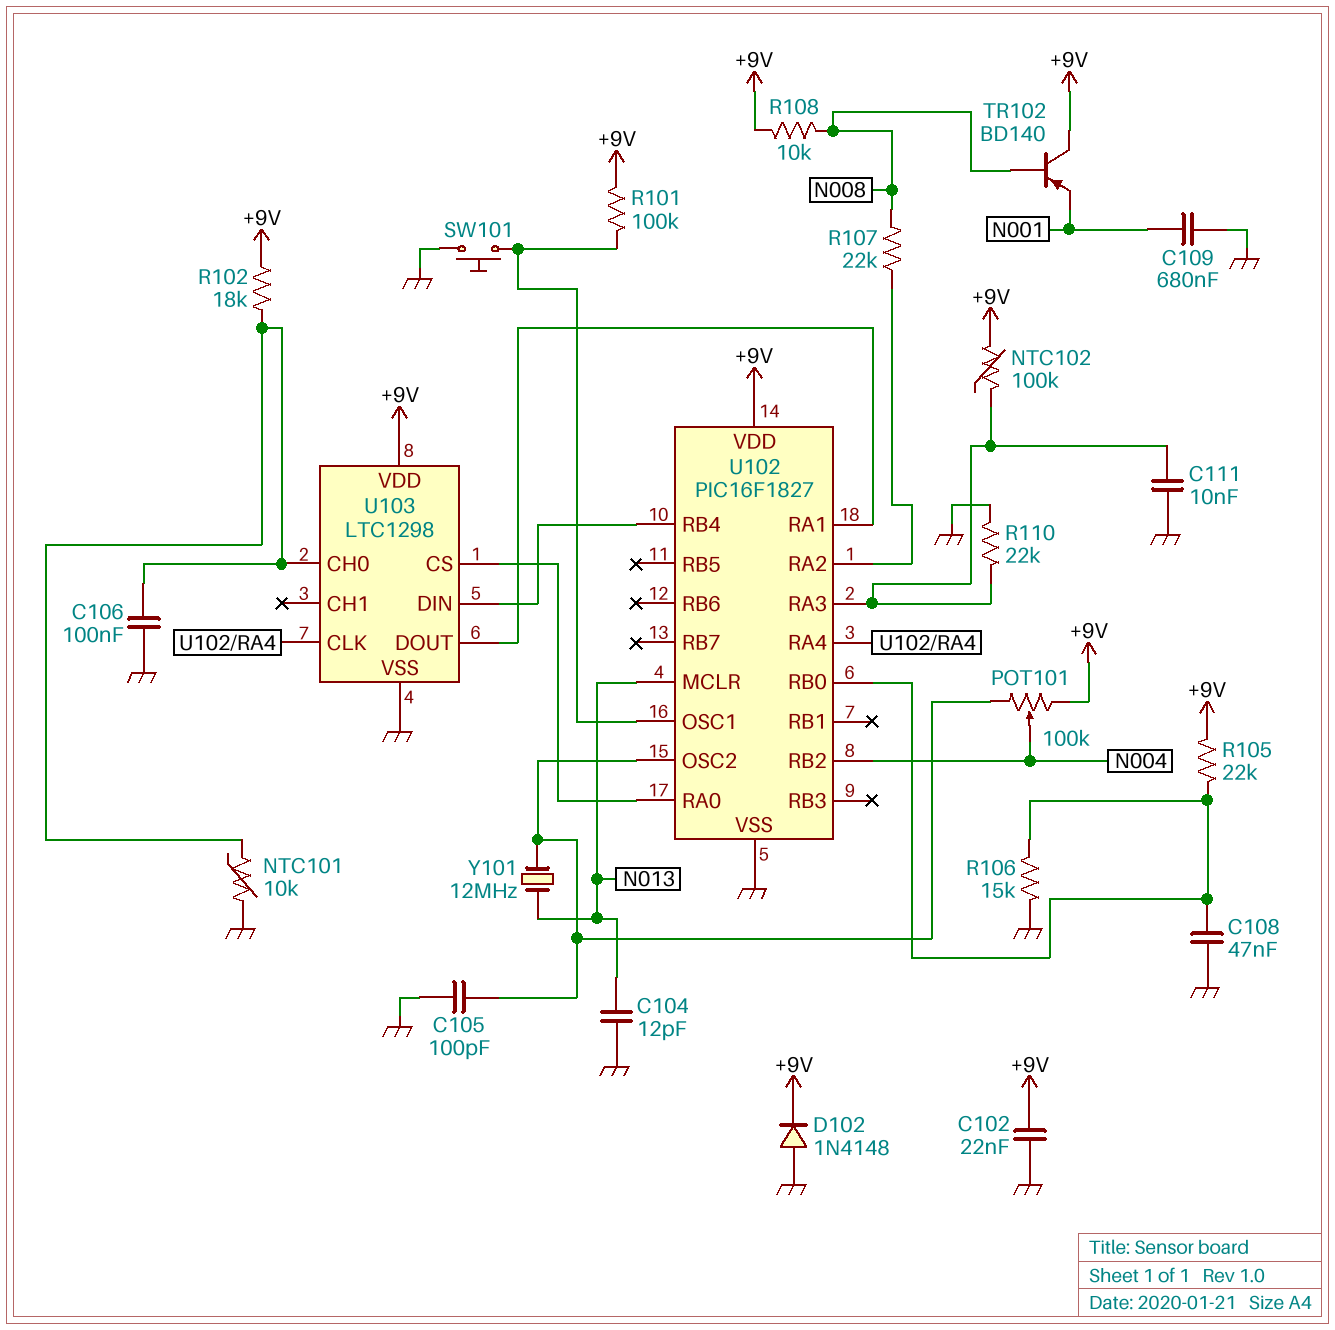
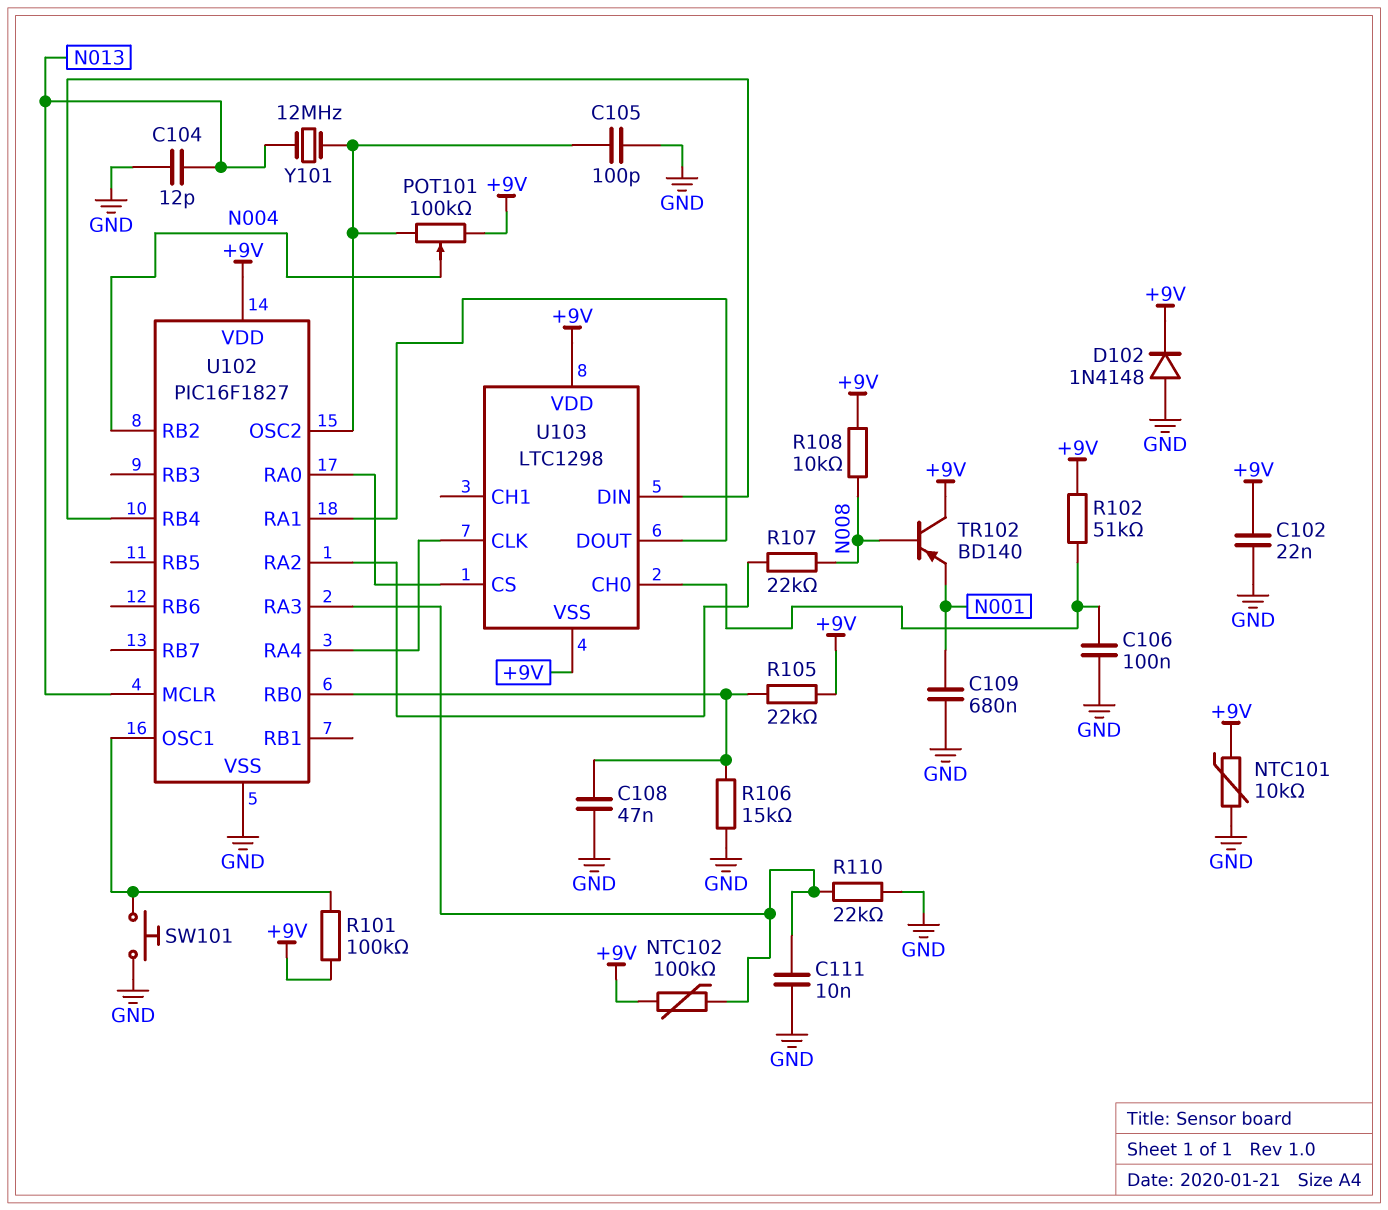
NTC101: 10k (GND, U103/CH0) -> 10k (+9V, GND)
R102: 18k (+9V, U103/CH0) -> 51k (+9V, U103/CH0)
U103 pin VSS: GND -> +9V

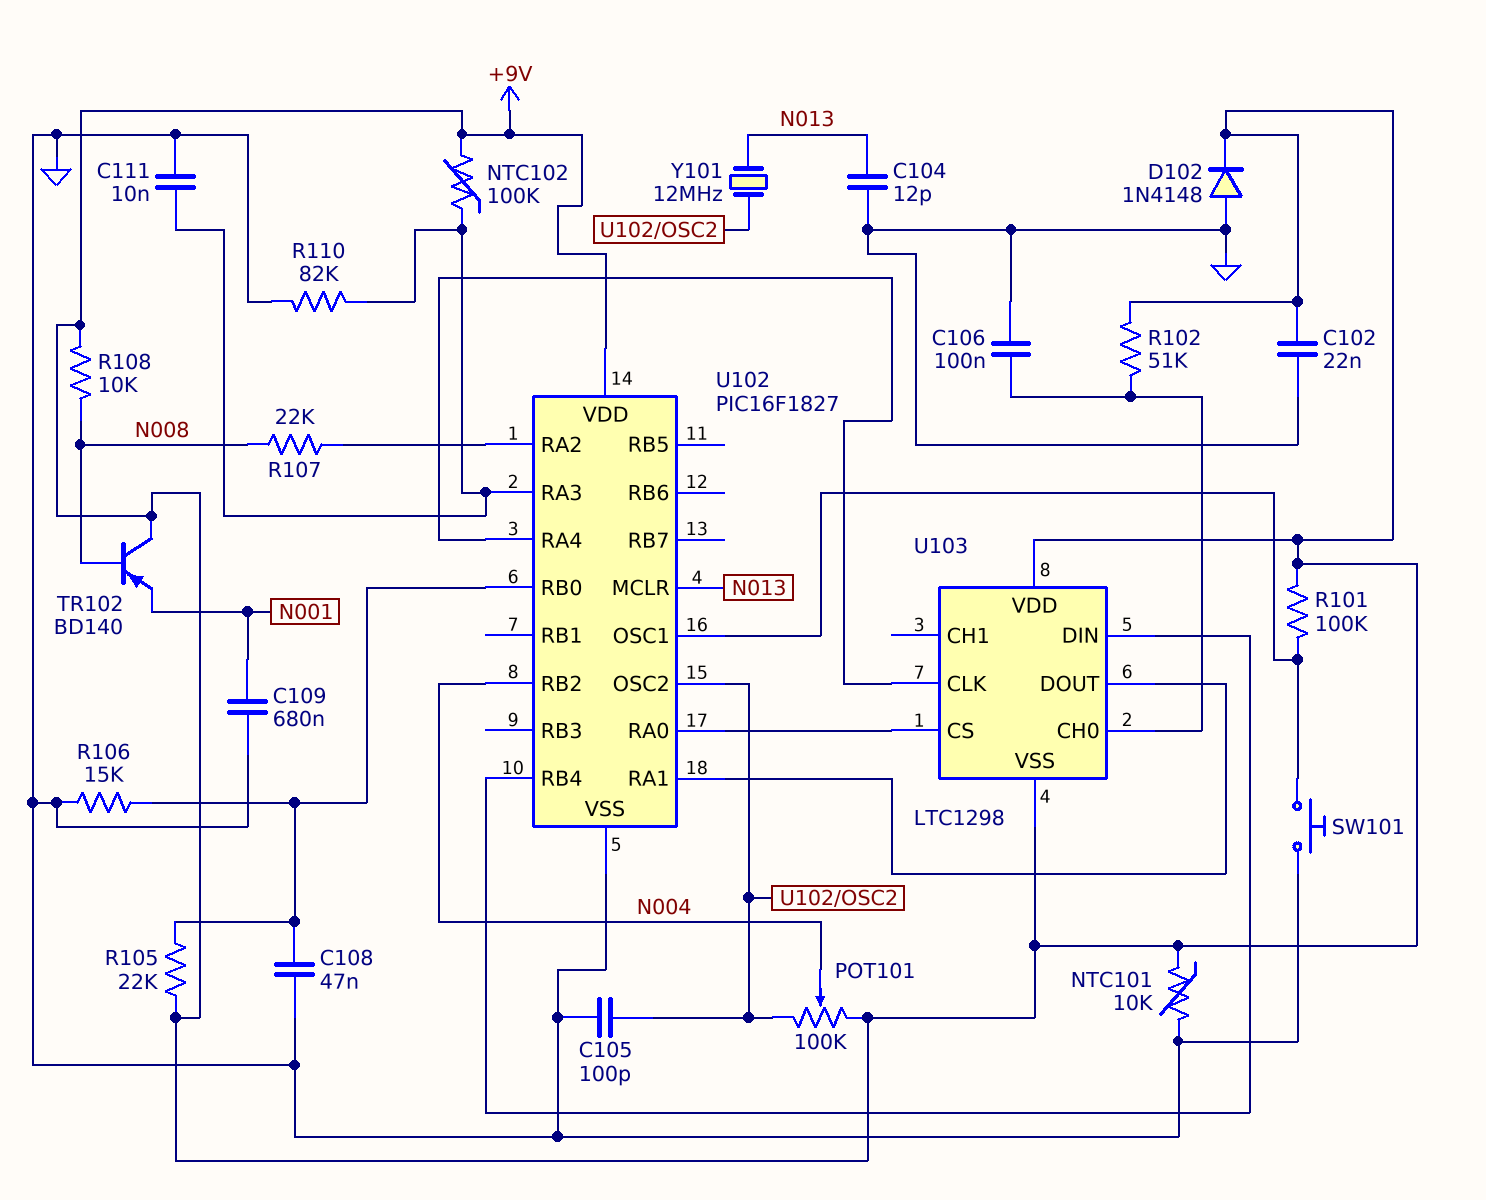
R110: 22k (GND, U102/RA3) -> 82k (GND, U102/RA3)

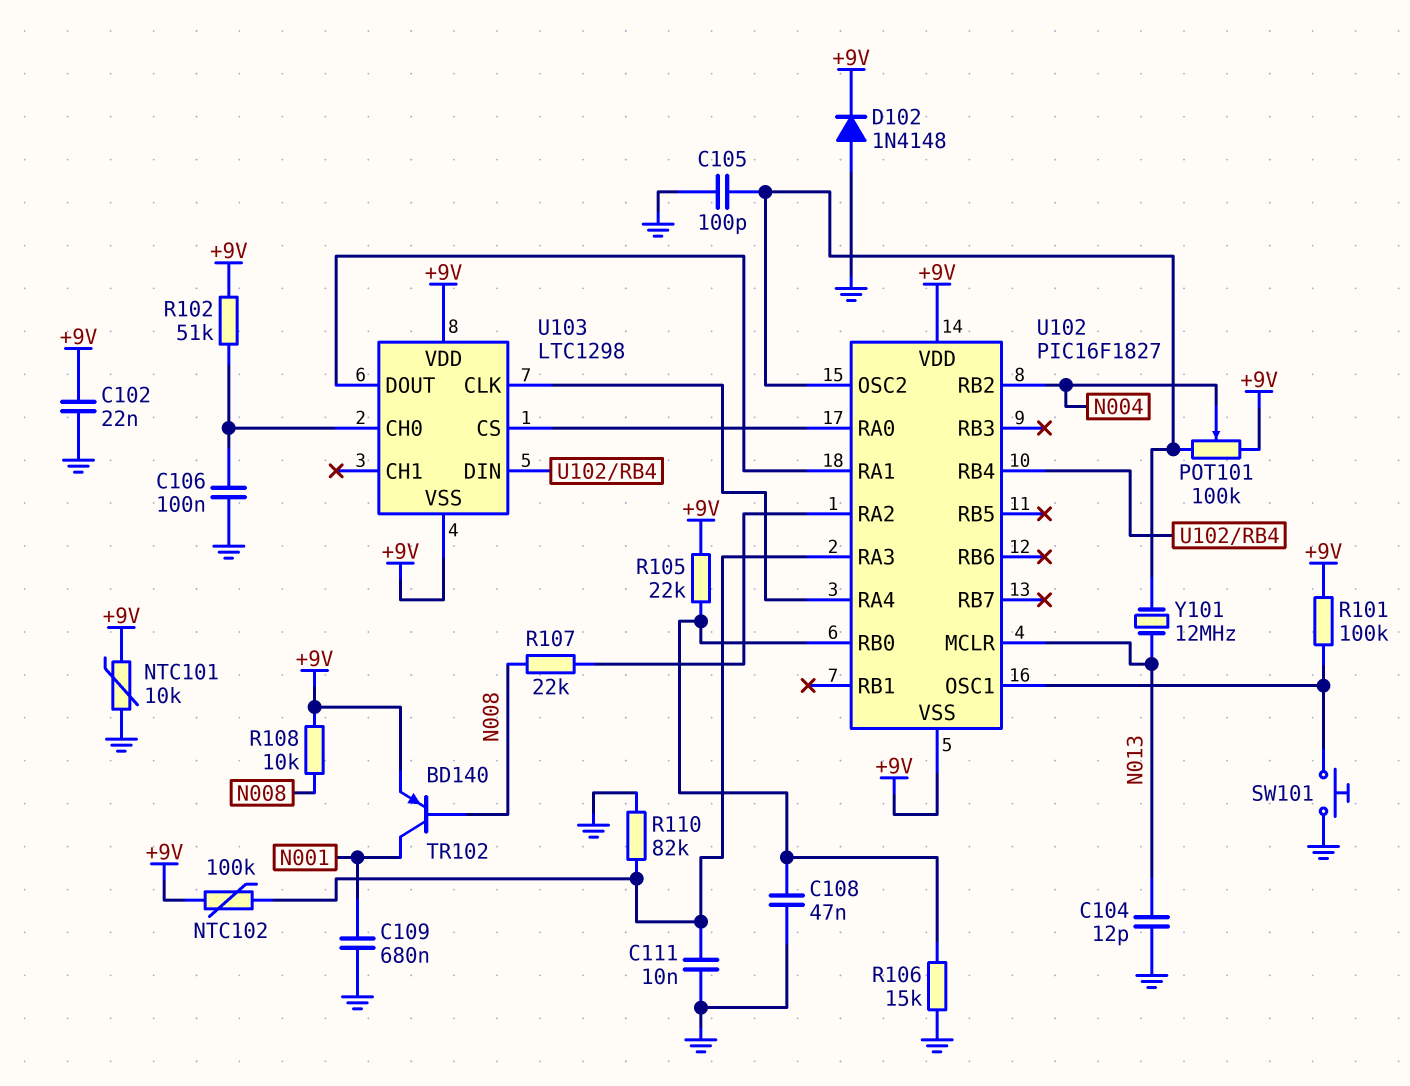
TR102: PNP BD140 (B N008, C +9V, E N001) -> PNP BD140 (B N008, C N001, E +9V)
U102 pin VSS: GND -> +9V

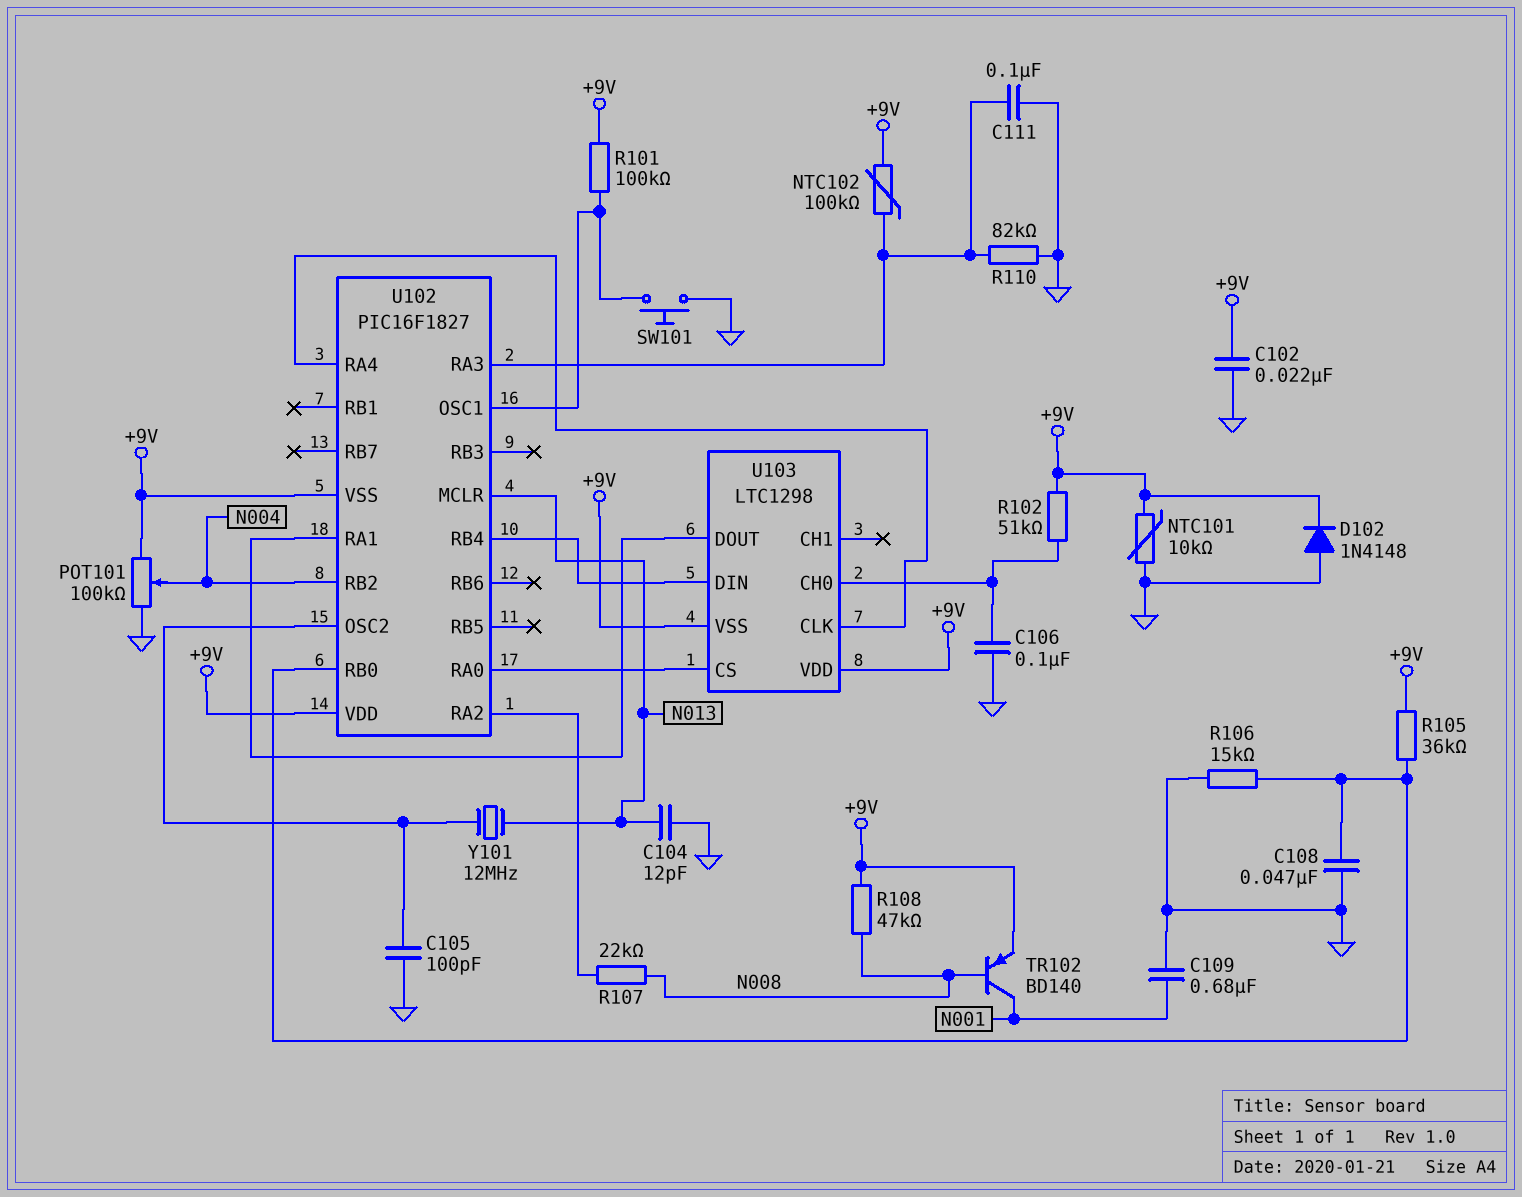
C111: 10nF (GND, U102/RA3) -> 100nF (GND, U102/RA3)
POT101: 100k (+9V, U102/OSC2, wiper N004) -> 100k (+9V, GND, wiper N004)
R105: 22k (+9V, U102/RB0) -> 36k (+9V, U102/RB0)
R108: 10k (+9V, N008) -> 47k (+9V, N008)

